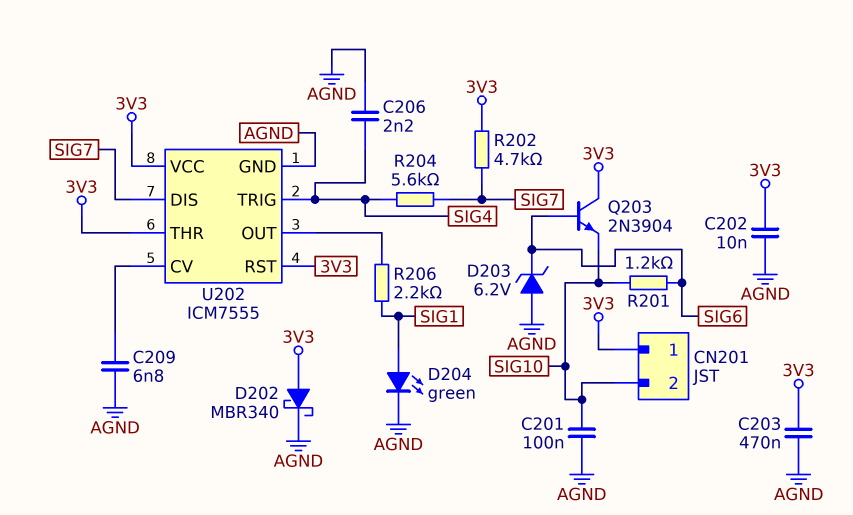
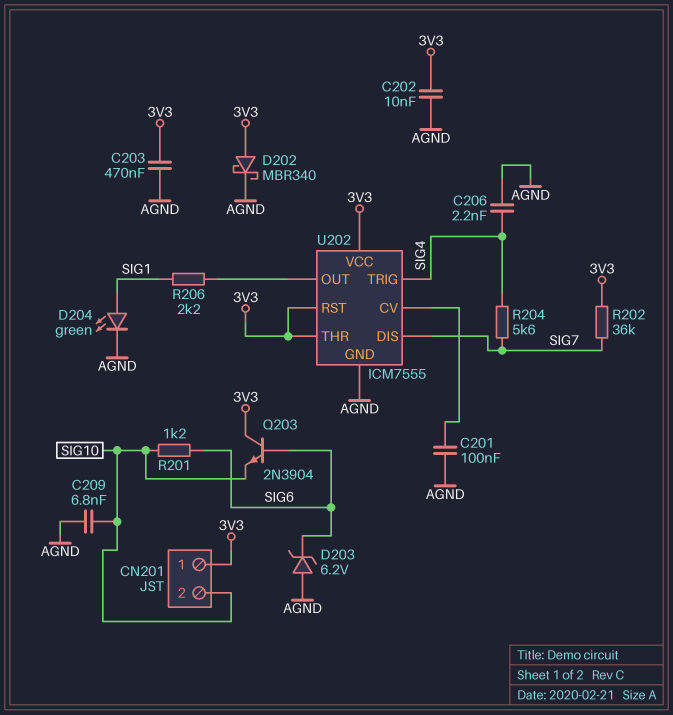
C201: 100nF (AGND, SIG10) -> 100nF (AGND, U202/CV)
C209: 6.8nF (AGND, U202/CV) -> 6.8nF (AGND, SIG10)
R202: 4.7k (3V3, SIG7) -> 36k (3V3, SIG7)

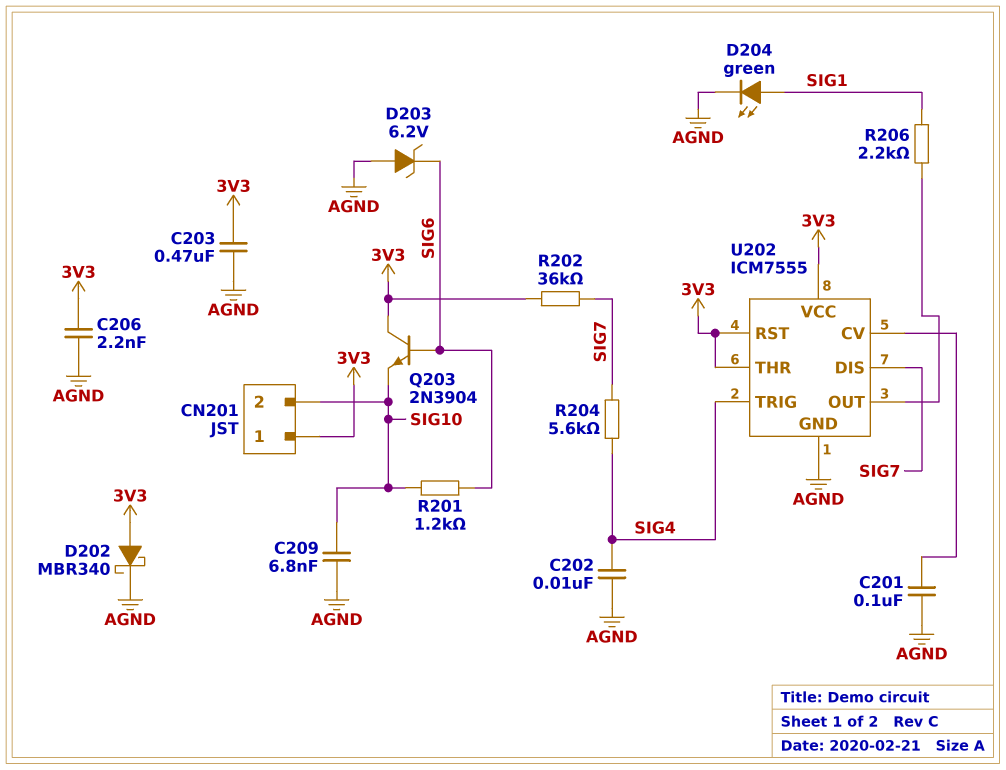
C202: 10nF (3V3, AGND) -> 10nF (AGND, SIG4)
C206: 2.2nF (AGND, SIG4) -> 2.2nF (3V3, AGND)

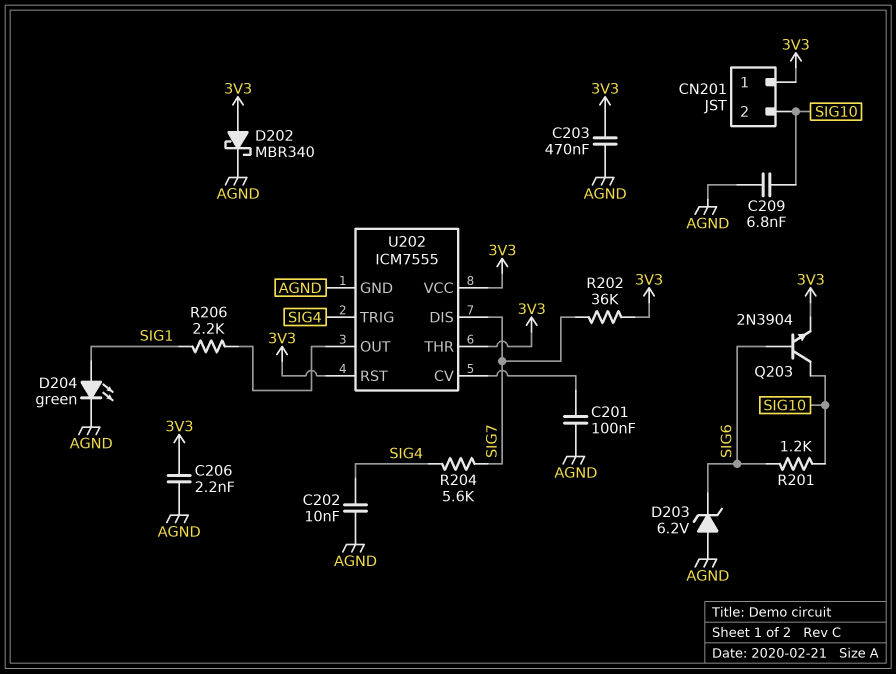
Q203: NPN 2N3904 (B SIG6, C 3V3, E SIG10) -> NPN 2N3904 (B SIG6, C SIG10, E 3V3)

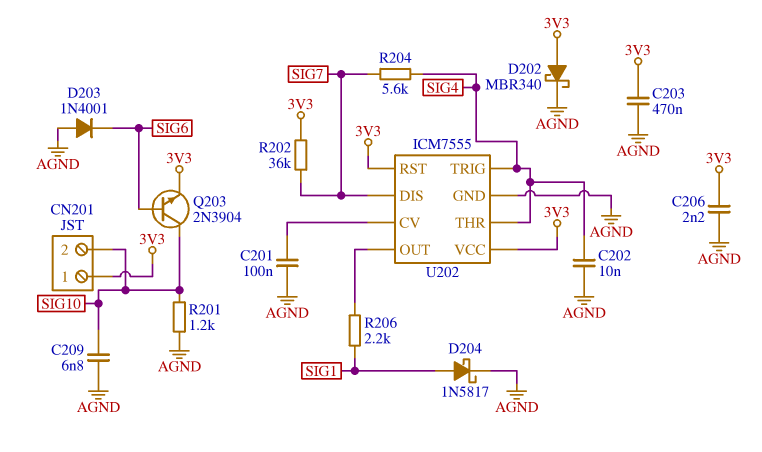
D203: zener 6.2V (A AGND, K SIG6) -> diode 1N4001 (A AGND, K SIG6)
D204: LED green (A SIG1, K AGND) -> schottky 1N5817 (A SIG1, K AGND)
R201: 1.2k (SIG6, SIG10) -> 1.2k (AGND, SIG10)
U202 pin THR: 3V3 -> SIG4

